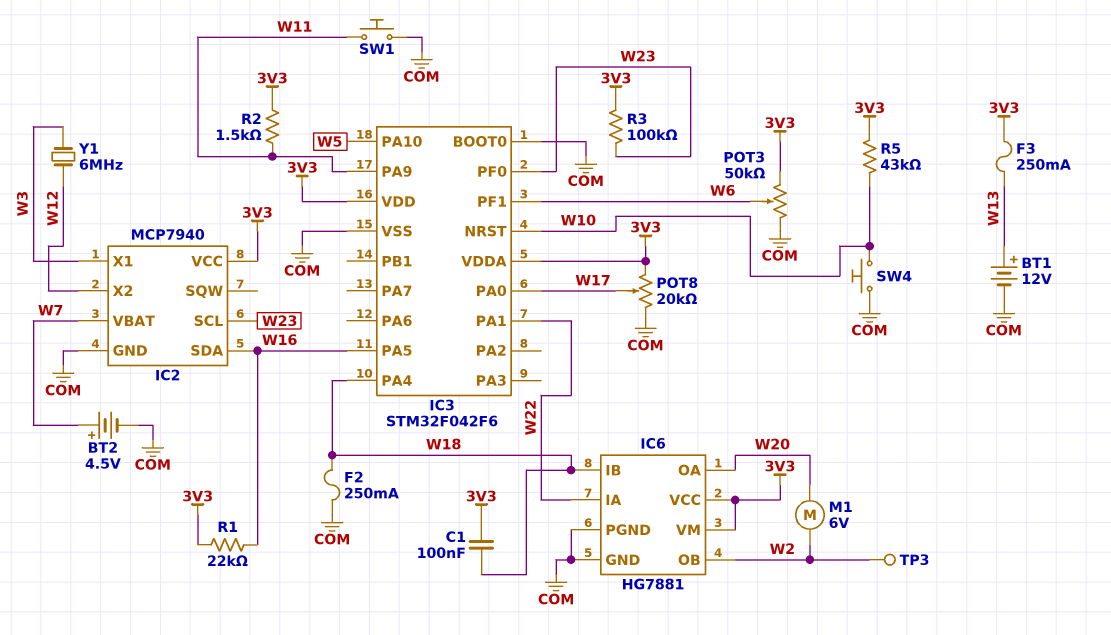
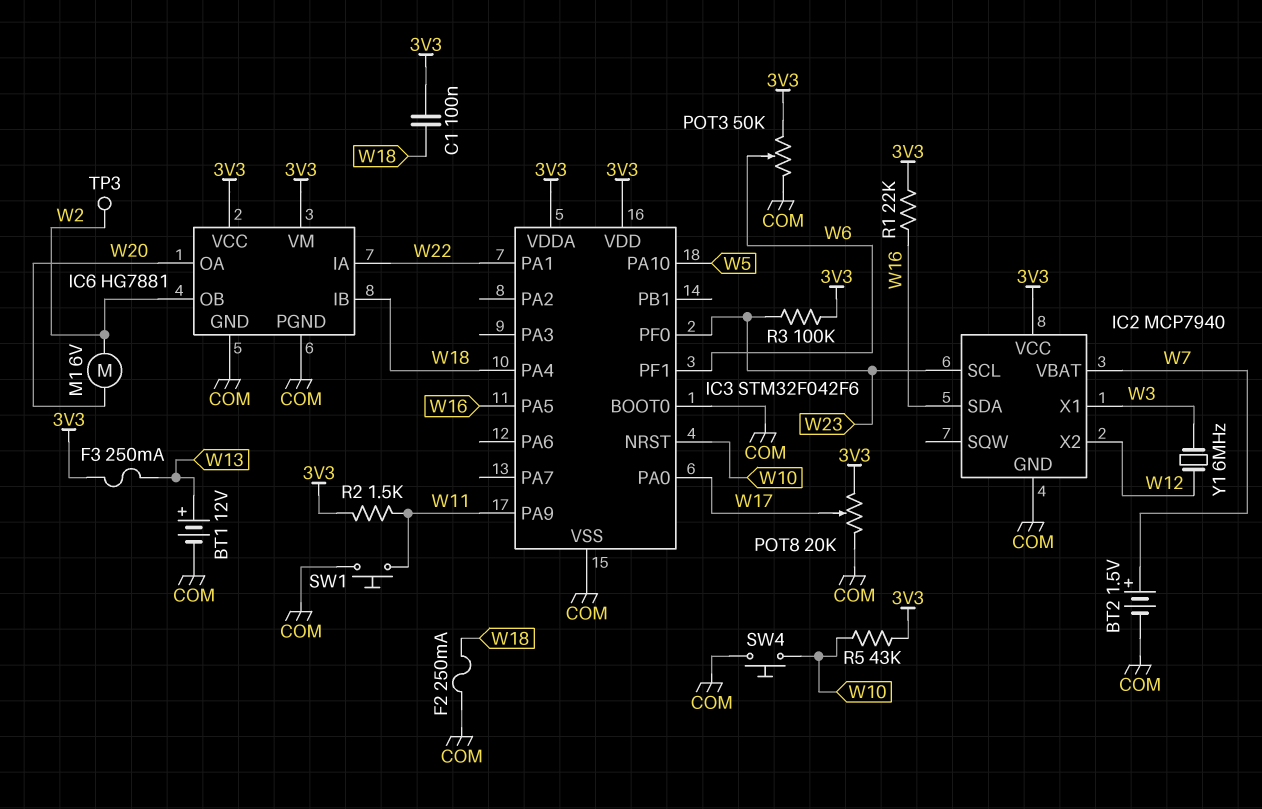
BT2: 4.5V (plus W7, minus COM) -> 1.5V (plus W7, minus COM)

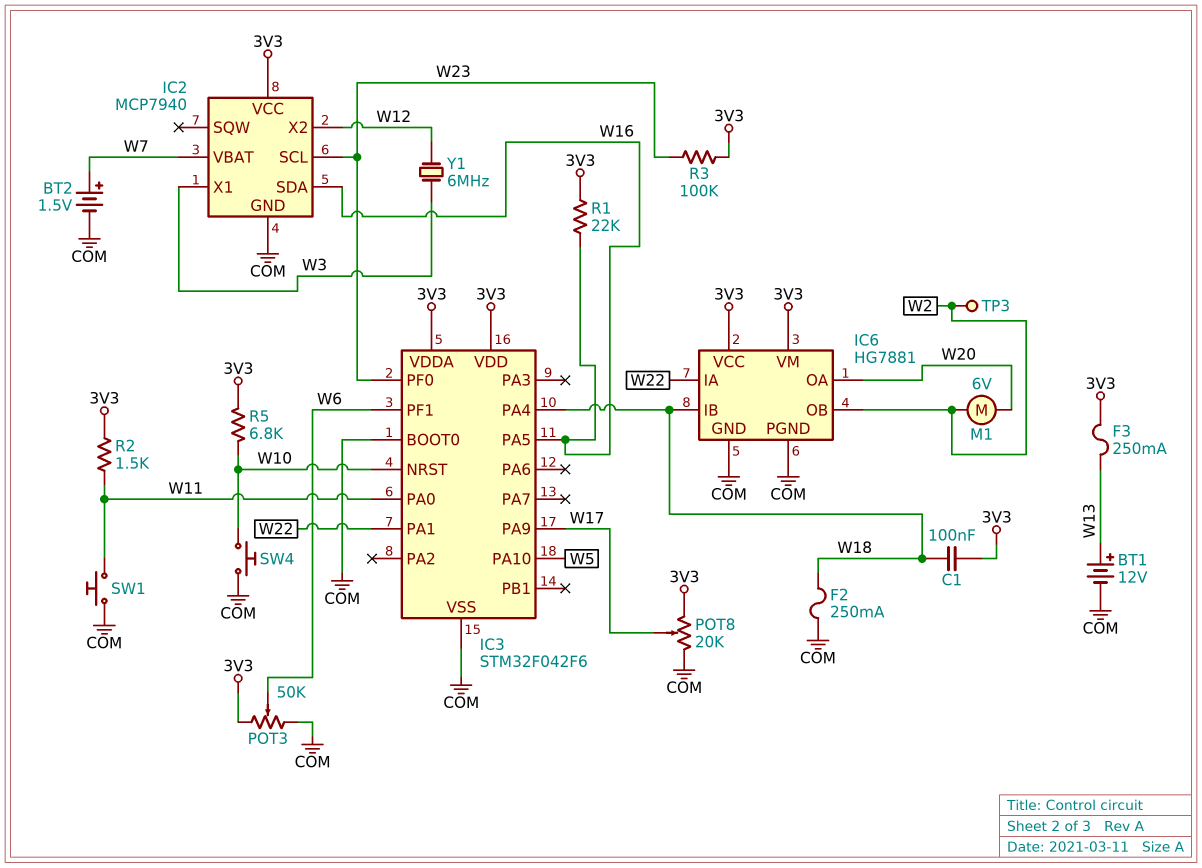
IC3 pin PA0: W17 -> W11
IC3 pin PA9: W11 -> W17
R5: 43k (3V3, W10) -> 6.8k (3V3, W10)

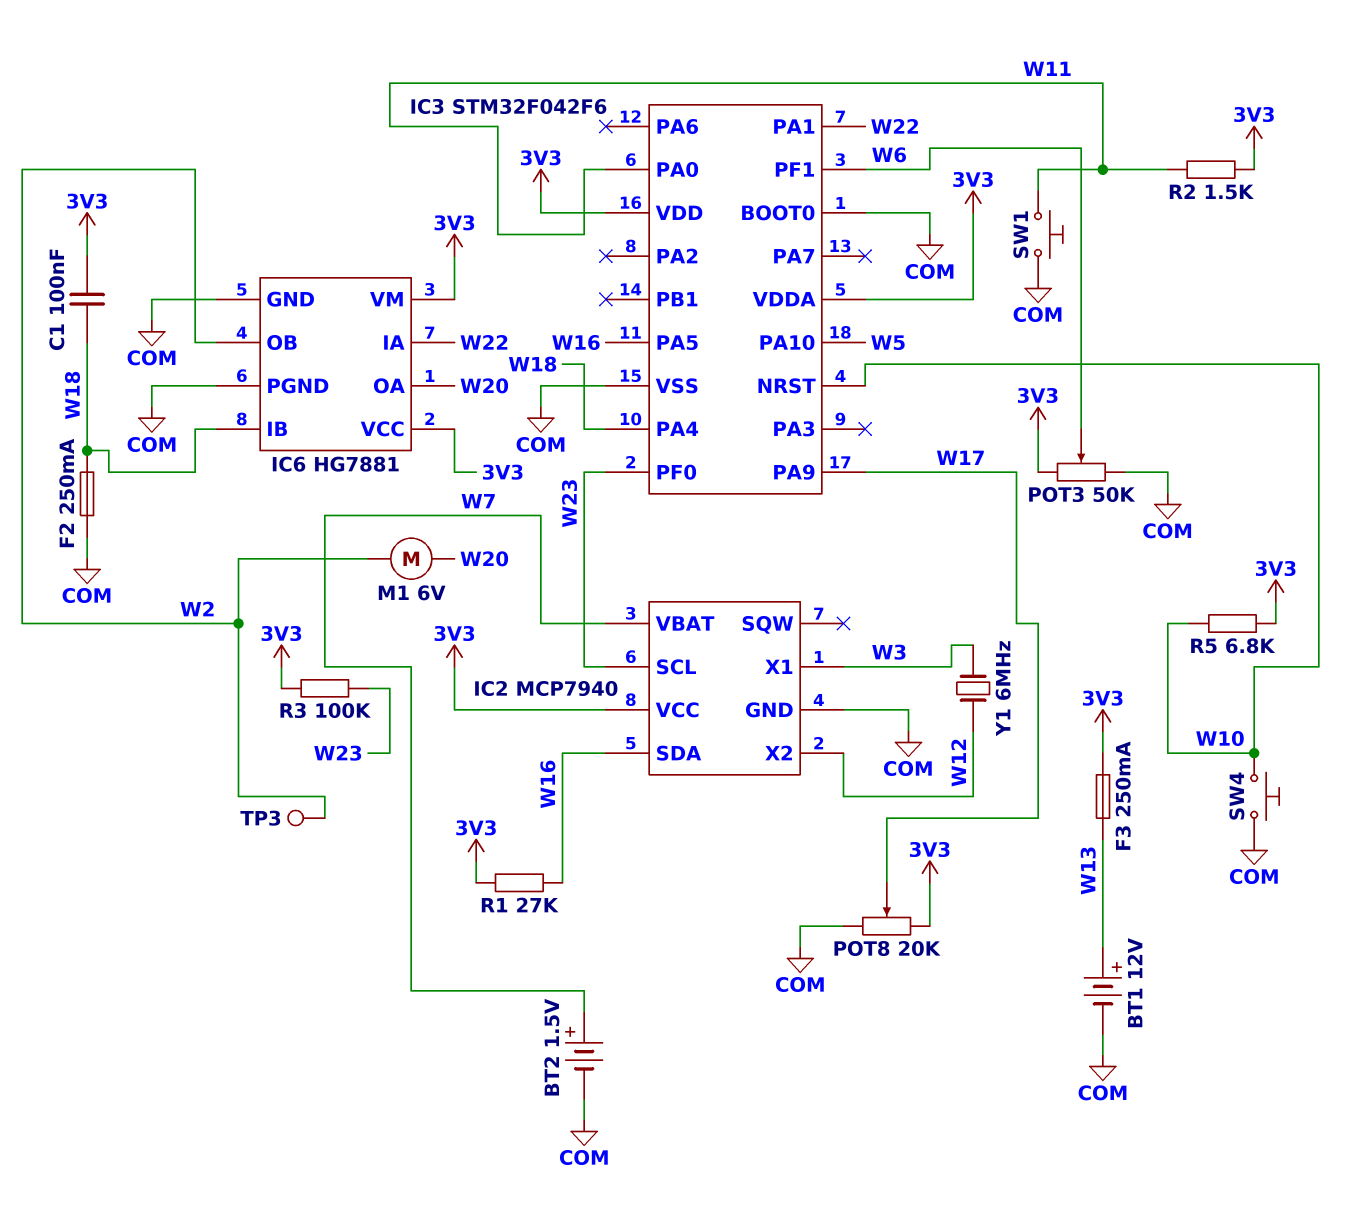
R1: 22k (3V3, W16) -> 27k (3V3, W16)

